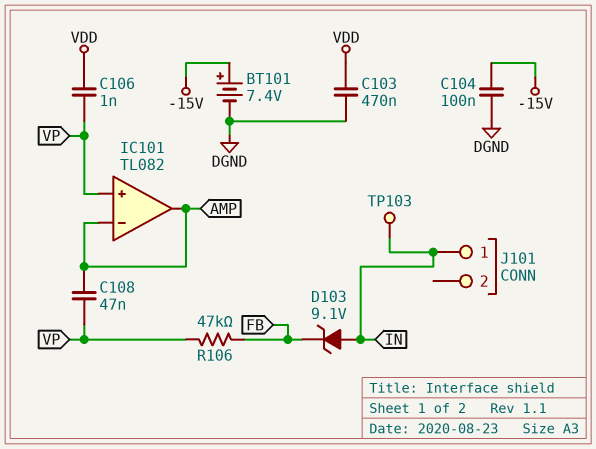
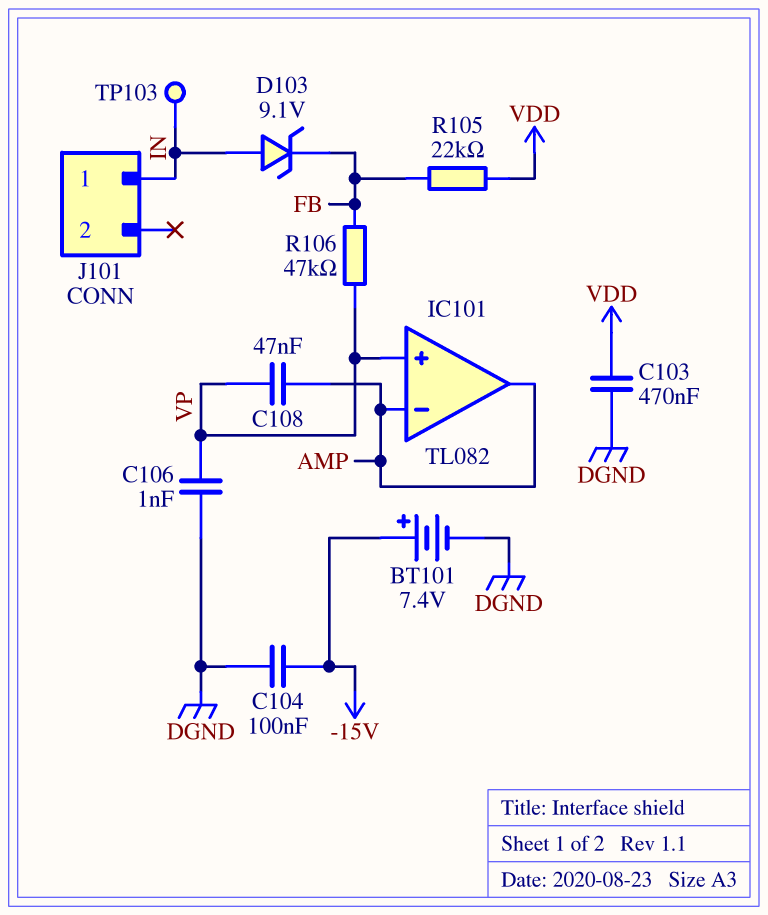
C106: 1nF (VDD, VP) -> 1nF (DGND, VP)
R105: none -> 22k (FB, VDD)

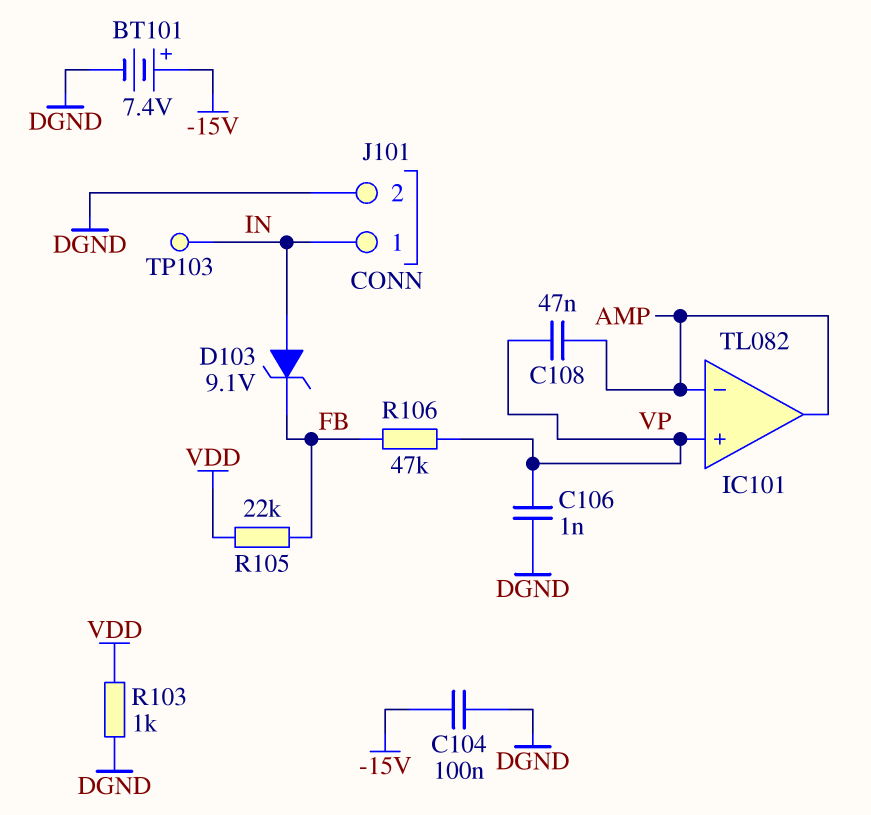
C103: 470nF (DGND, VDD) -> none
J101 pin 2: none -> DGND
R103: none -> 1k (DGND, VDD)

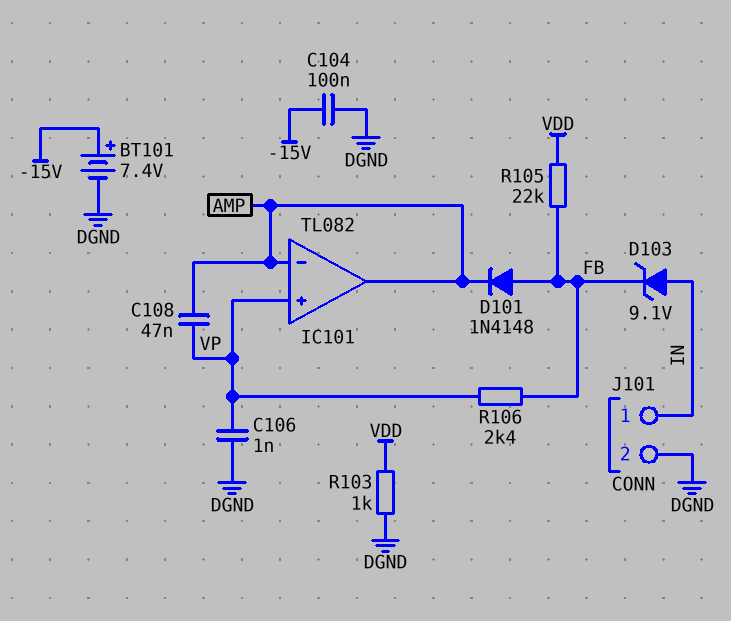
D101: none -> diode 1N4148 (A FB, K AMP)
R106: 47k (FB, VP) -> 2.4k (FB, VP)
TP103: test point (IN) -> none

